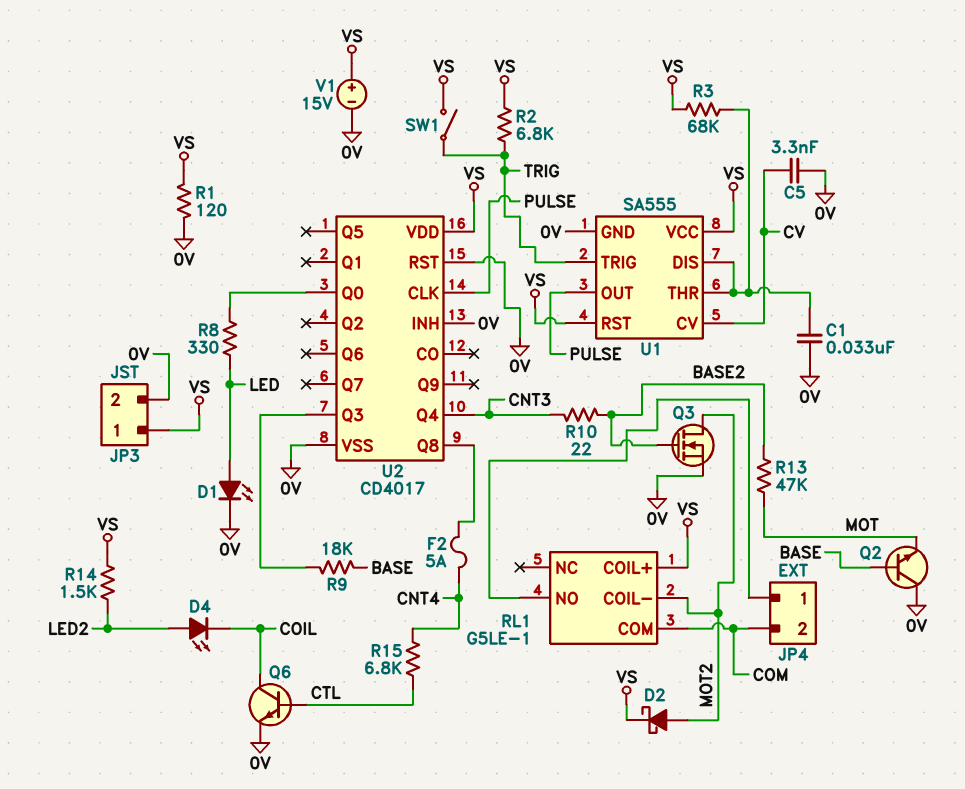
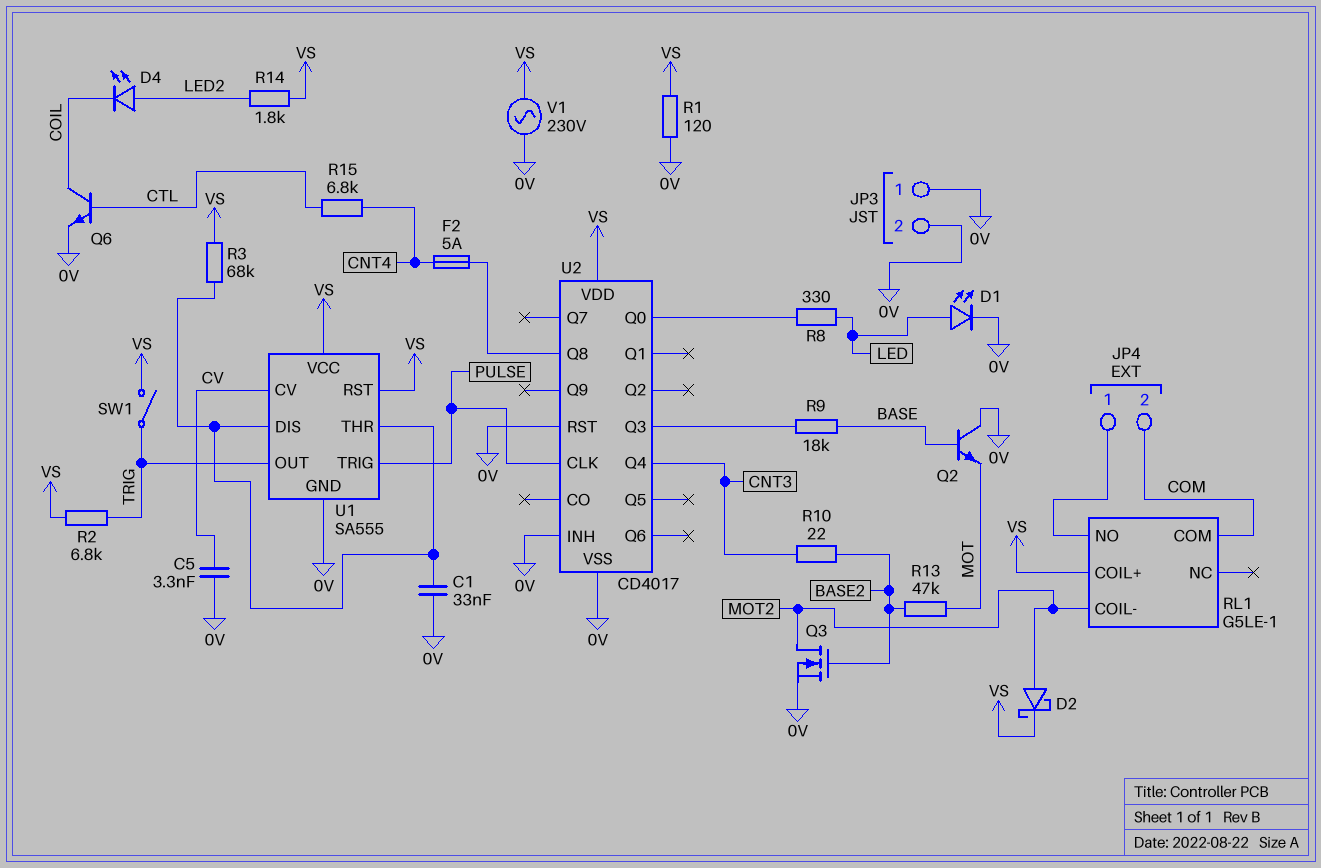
JP3 pin 1: VS -> 0V
R14: 1.5k (LED2, VS) -> 1.8k (LED2, VS)
U1 pin OUT: PULSE -> TRIG
U1 pin TRIG: TRIG -> PULSE
V1: 15V (plus VS, minus 0V) -> AC 230V (0V, VS)

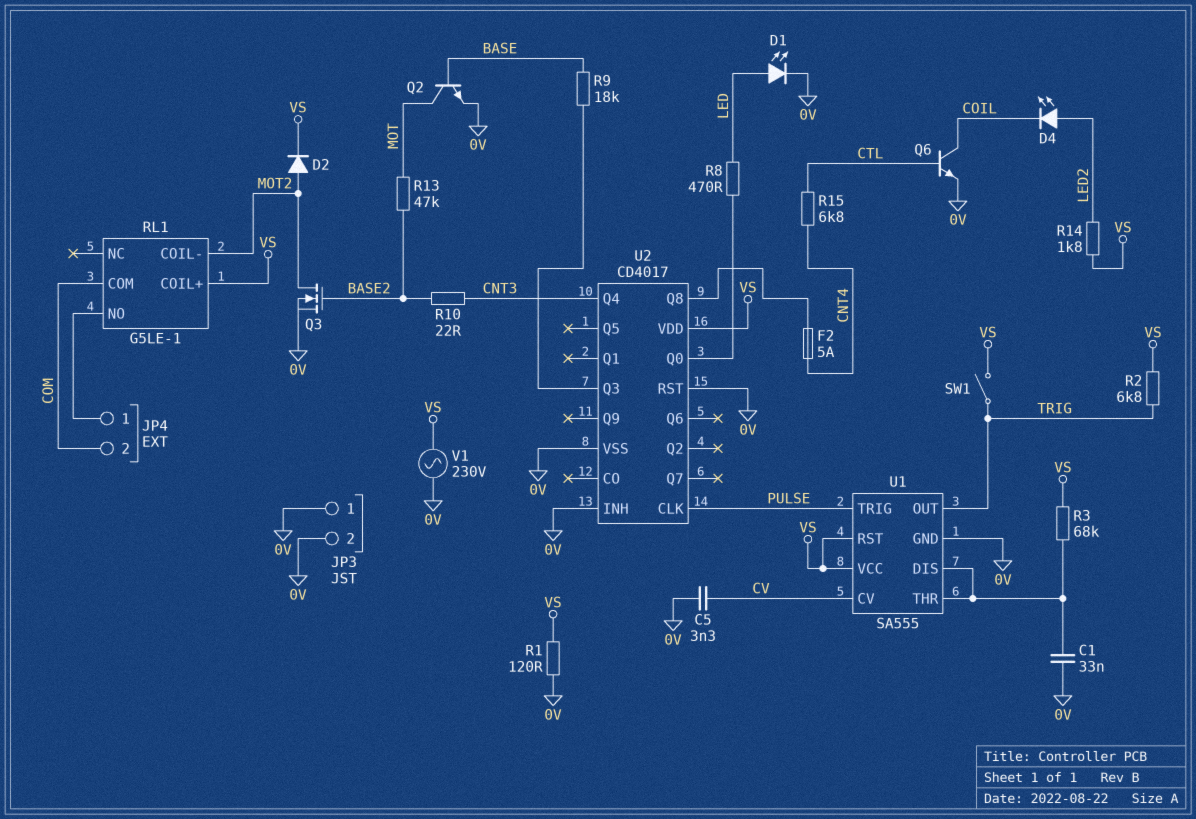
D2: schottky (A MOT2, K VS) -> diode (A MOT2, K VS)
Q2: NPN (B BASE, C 0V, E MOT) -> NPN (B BASE, C MOT, E 0V)
R8: 330 (LED, U2/Q0) -> 470 (LED, U2/Q0)

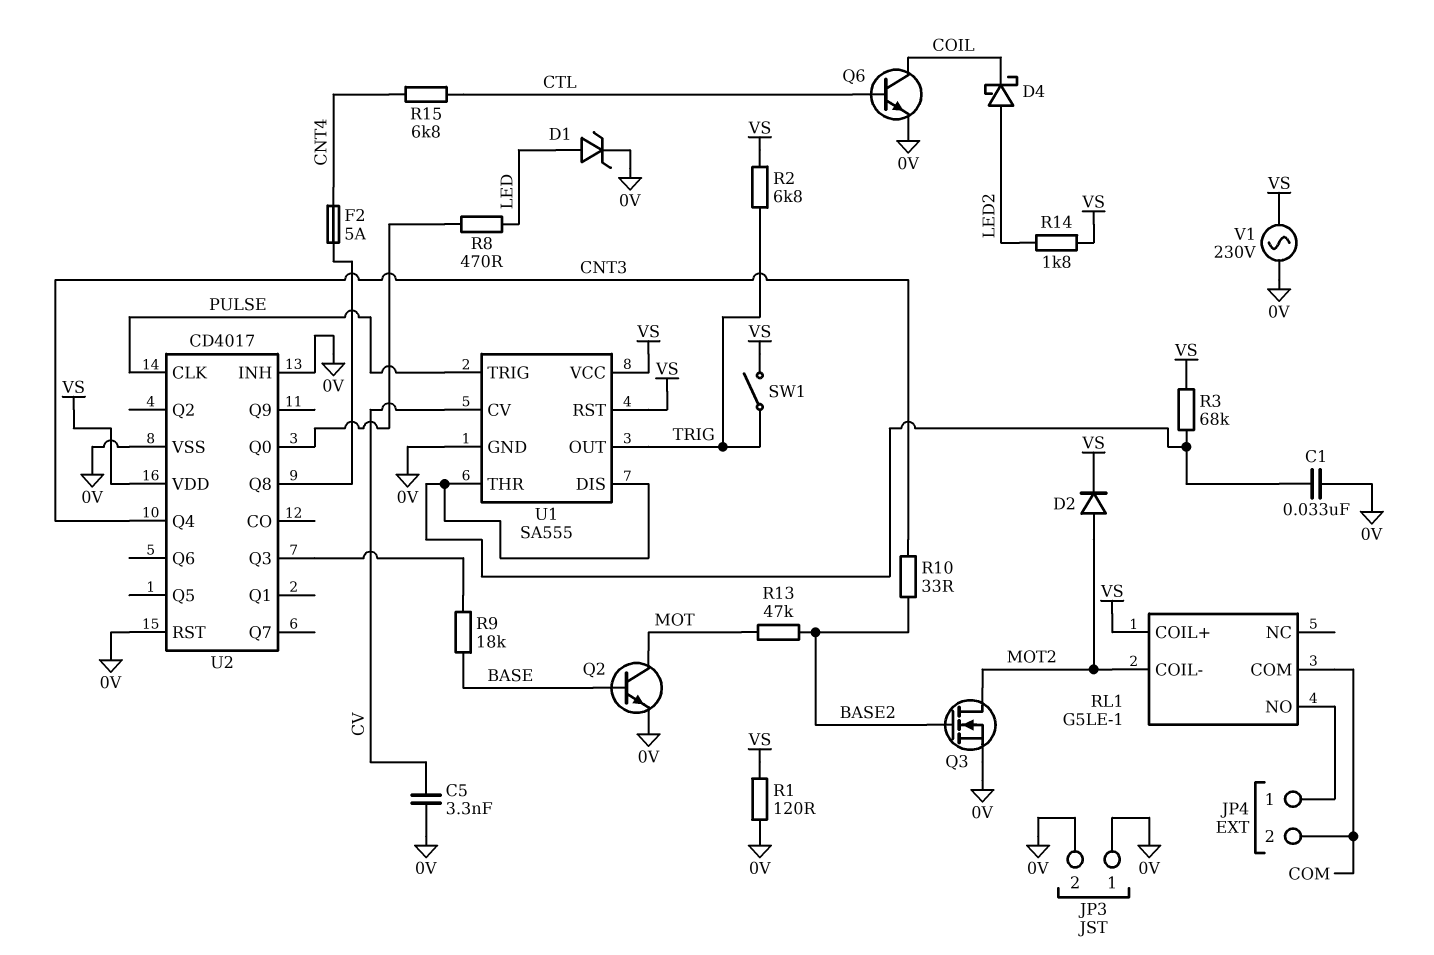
D1: LED (A LED, K 0V) -> zener (A LED, K 0V)
D4: LED (A LED2, K COIL) -> schottky (A LED2, K COIL)
R10: 22 (BASE2, CNT3) -> 33 (BASE2, CNT3)

